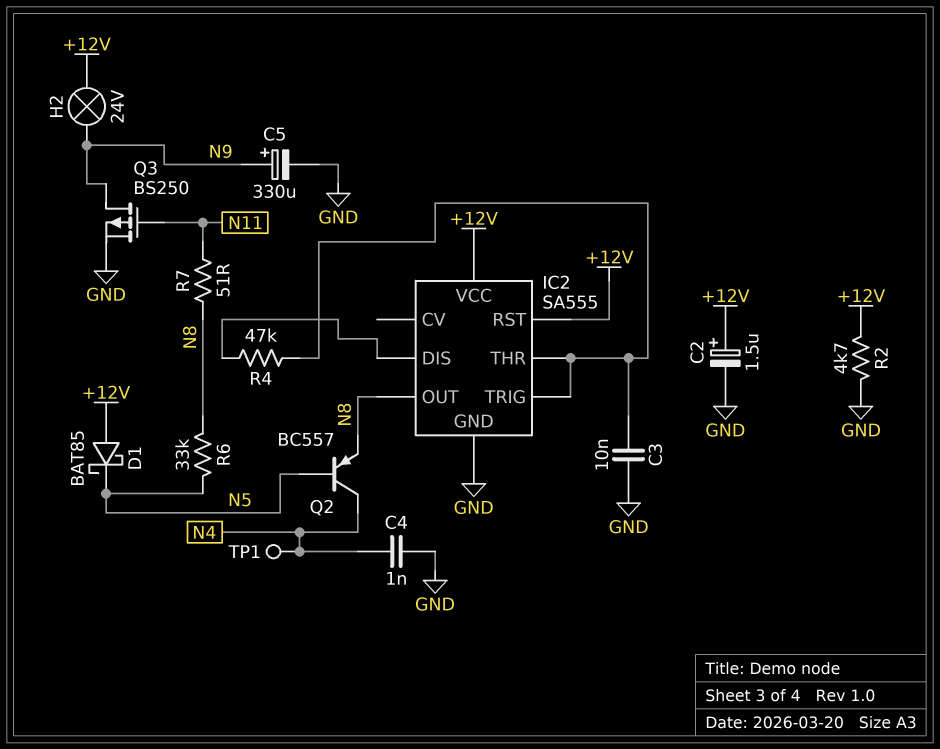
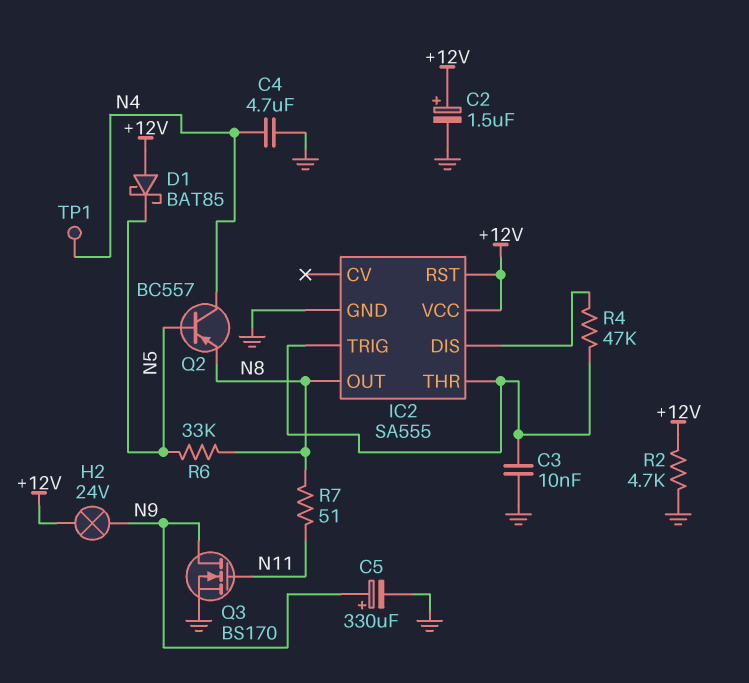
C4: 1nF (GND, N4) -> 4.7uF (GND, N4)
Q3: PMOS BS250 (G N11, D N9, S GND) -> NMOS BS170 (G N11, D N9, S GND)

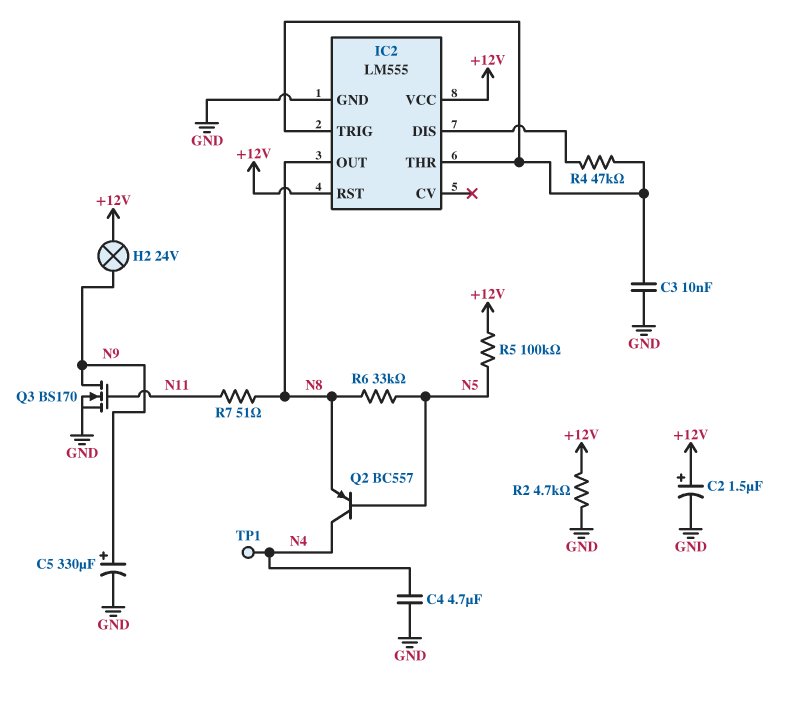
D1: schottky BAT85 (A +12V, K N5) -> none
IC2: SA555 -> LM555
R5: none -> 100k (+12V, N5)

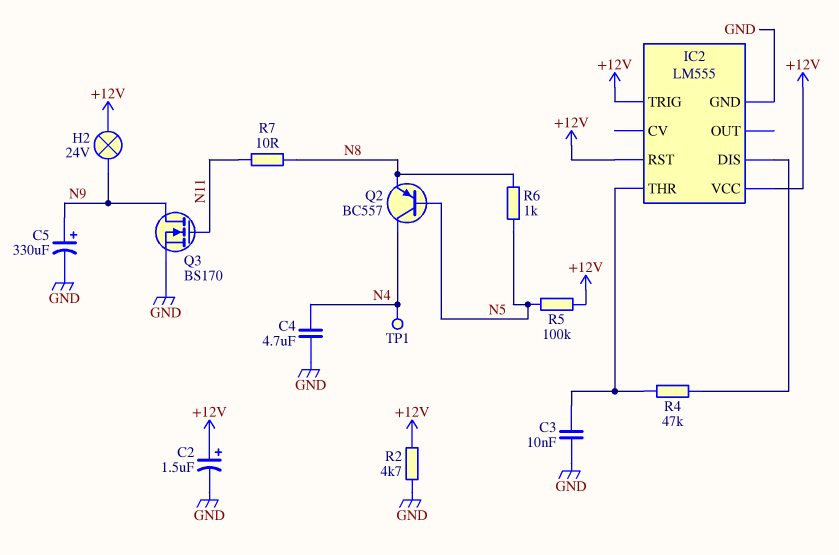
IC2 pin OUT: N8 -> none
IC2 pin TRIG: IC2/THR -> +12V
R6: 33k (N5, N8) -> 1k (N5, N8)
R7: 51 (N8, N11) -> 10 (N8, N11)

